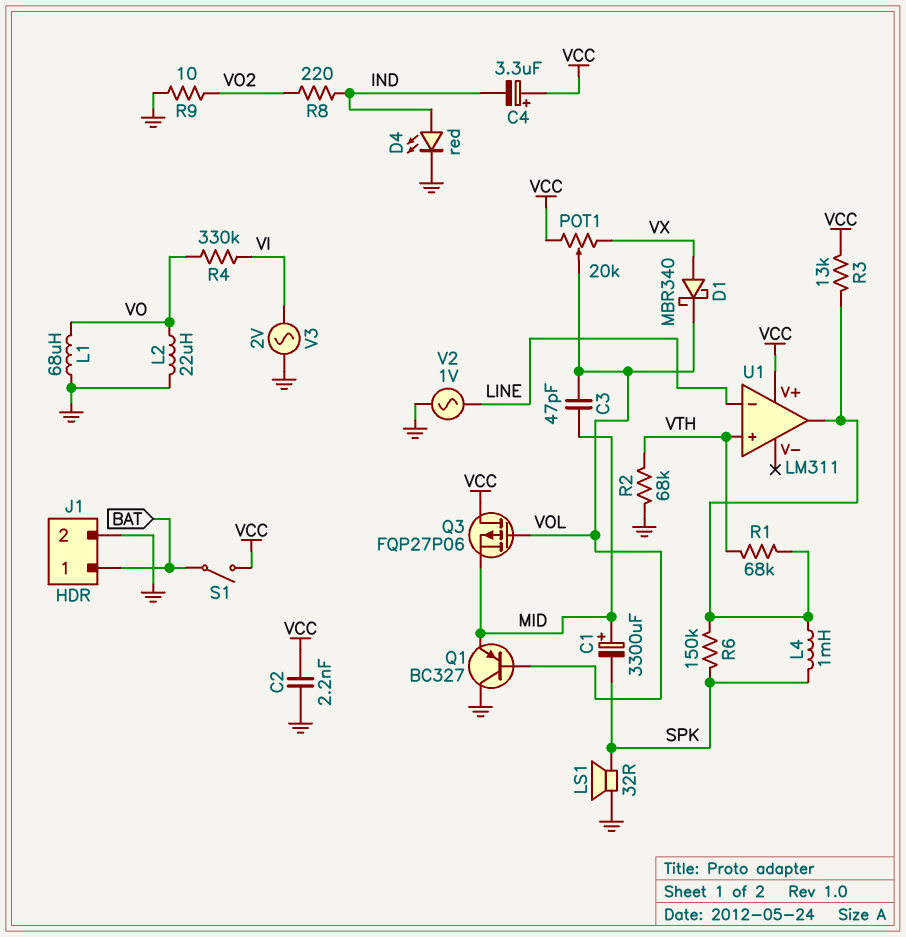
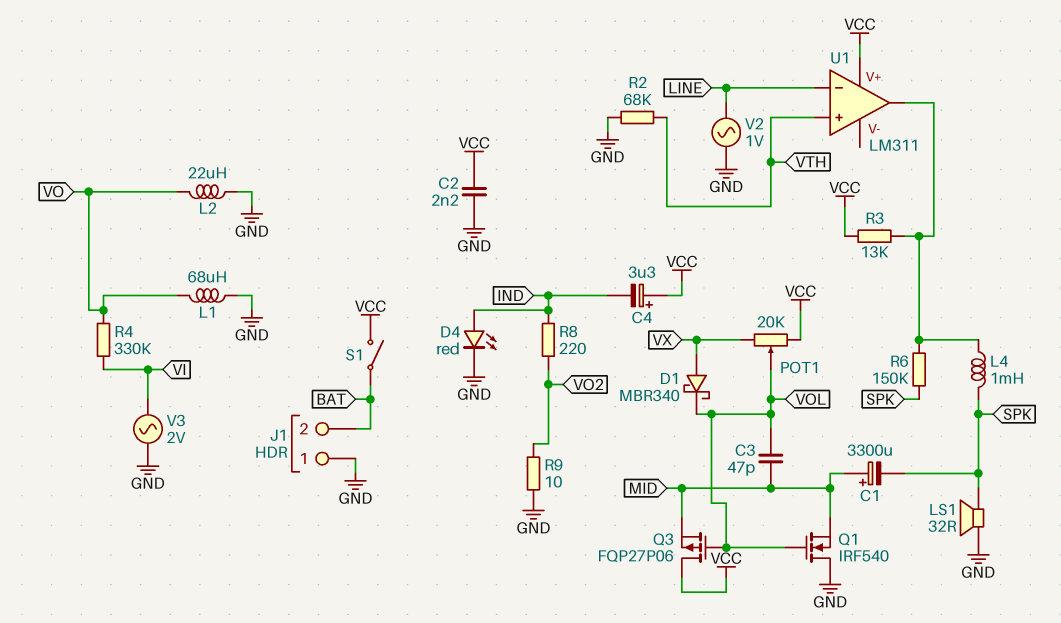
J1 pin 1: BAT -> GND
J1 pin 2: GND -> BAT
Q1: PNP BC327 (B VOL, C GND, E MID) -> NMOS IRF540 (G VOL, D GND, S MID)
R1: 68k (U1/out, VTH) -> none

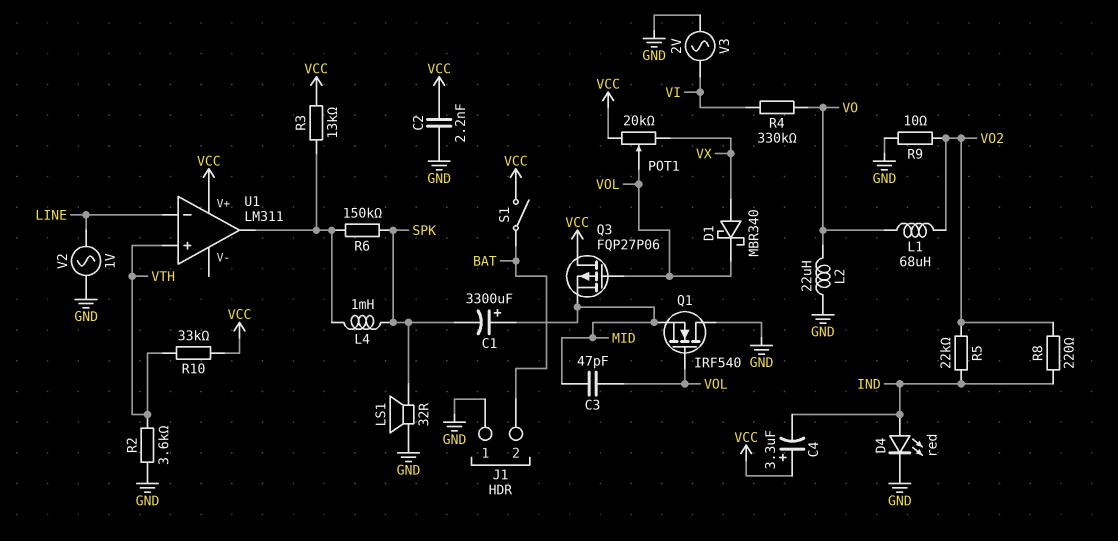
L1: 68uH (GND, VO) -> 68uH (VO, VO2)
R2: 68k (GND, VTH) -> 3.6k (GND, VTH)
R5: none -> 22k (IND, VO2)
R10: none -> 33k (VCC, VTH)

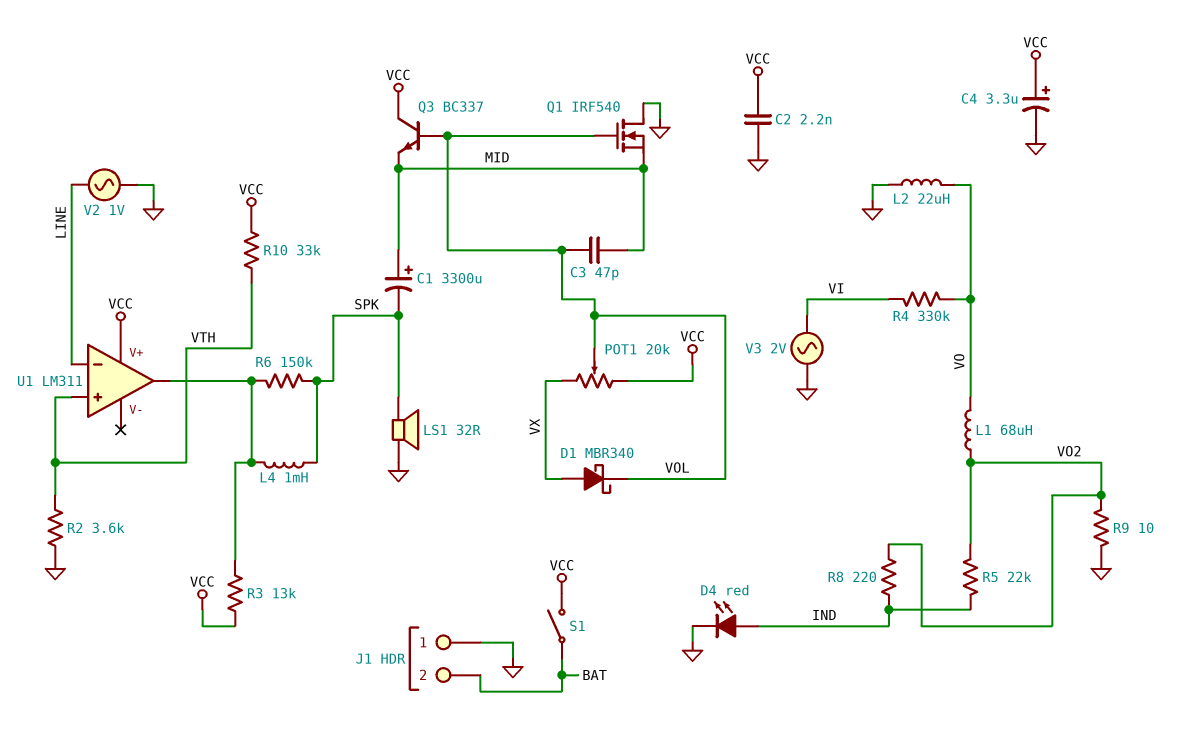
C4: 3.3uF (plus VCC, minus IND) -> 3.3uF (plus VCC, minus GND)
Q3: PMOS FQP27P06 (G VOL, D VCC, S MID) -> NPN BC337 (B VOL, C VCC, E MID)

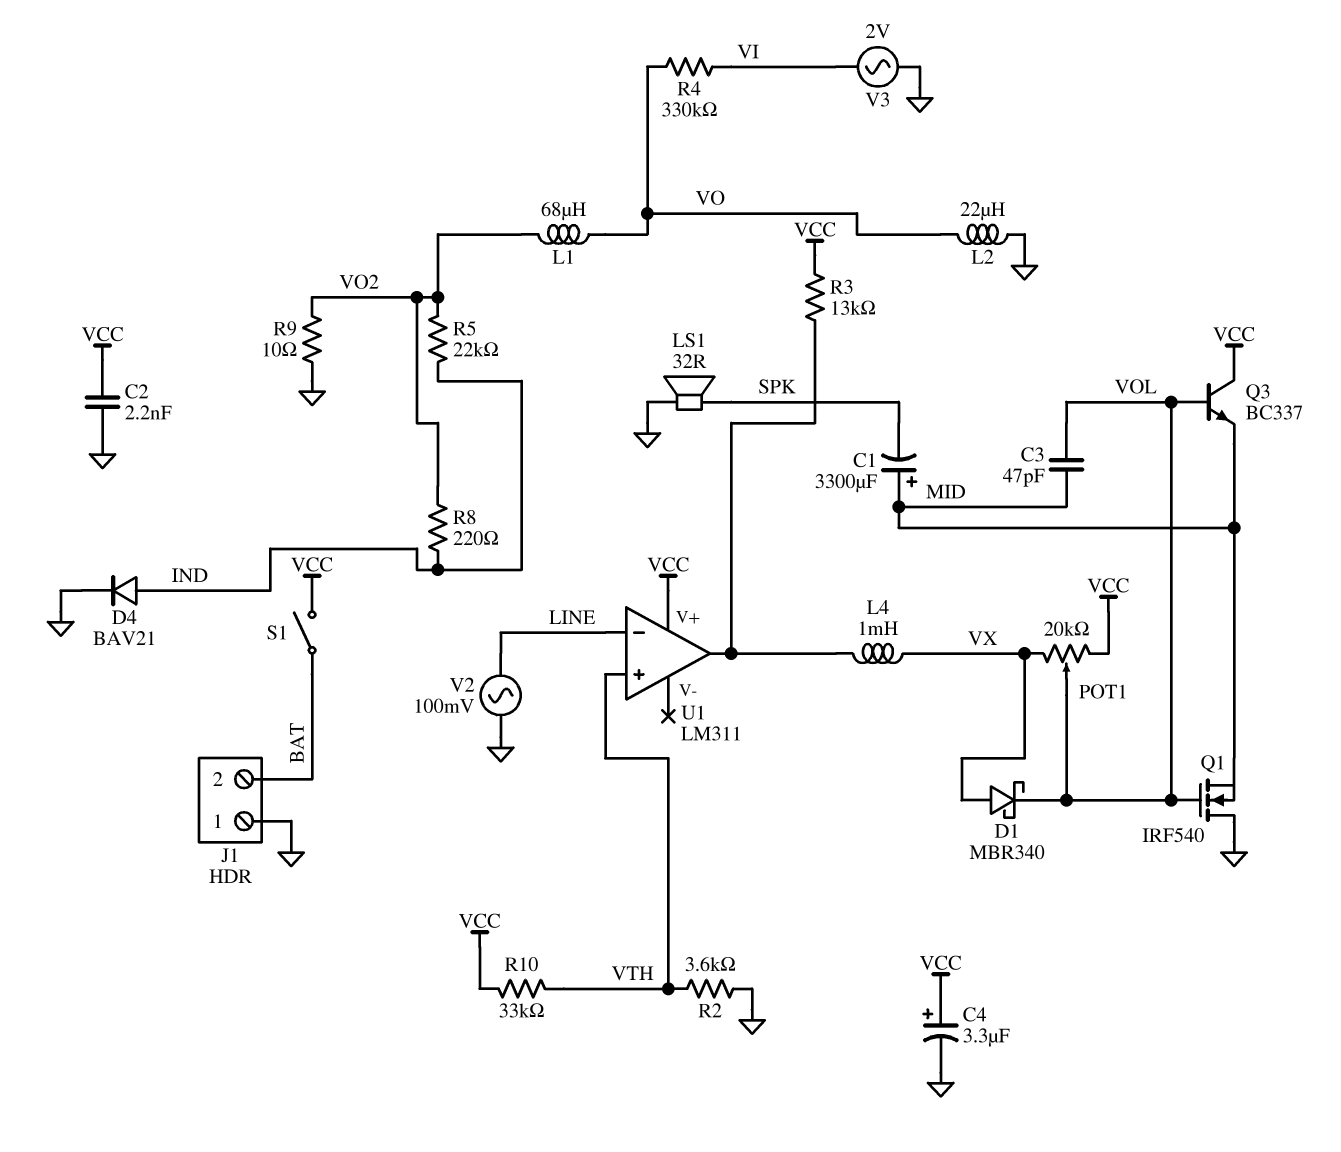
D4: LED red (A IND, K GND) -> diode BAV21 (A IND, K GND)
L4: 1mH (SPK, U1/out) -> 1mH (U1/out, VX)
R6: 150k (SPK, U1/out) -> none
V2: AC 1V (GND, LINE) -> AC 100mV (GND, LINE)

